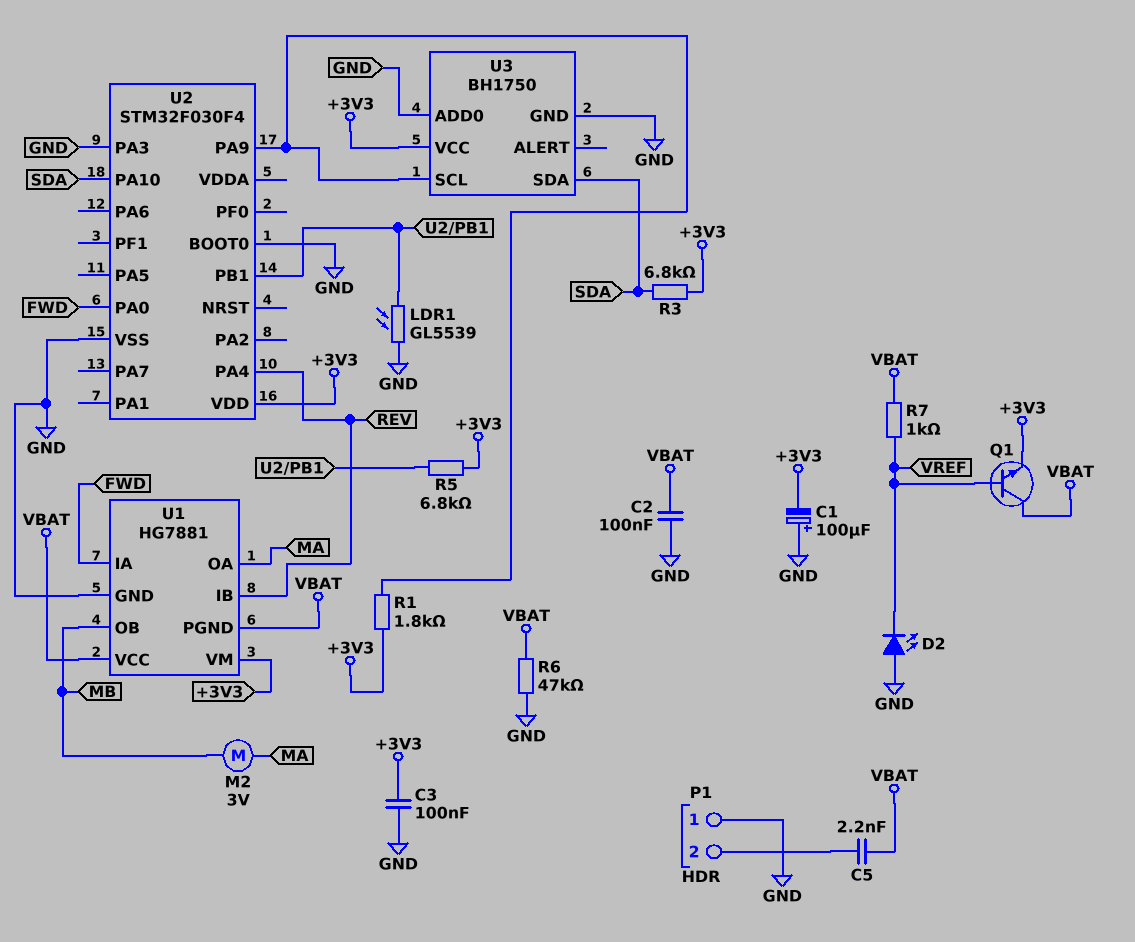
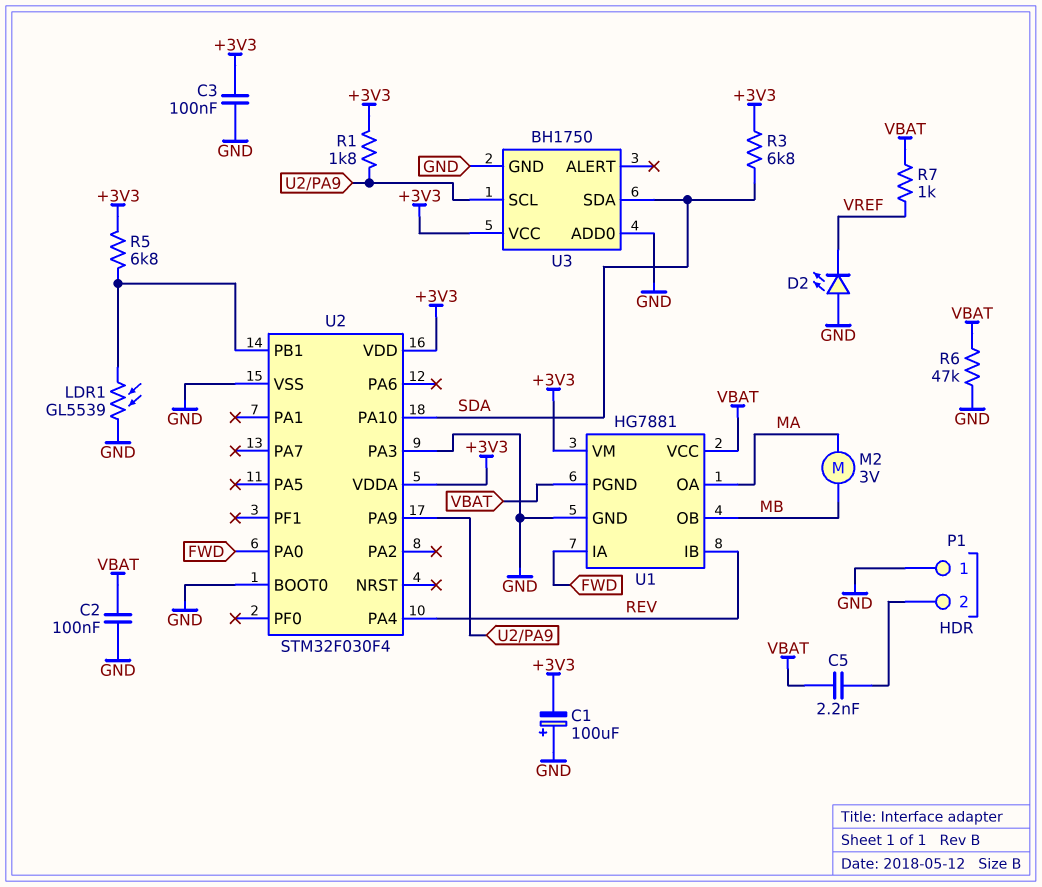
Q1: NPN (B VREF, C VBAT, E +3V3) -> none
U2 pin VDDA: none -> +3V3

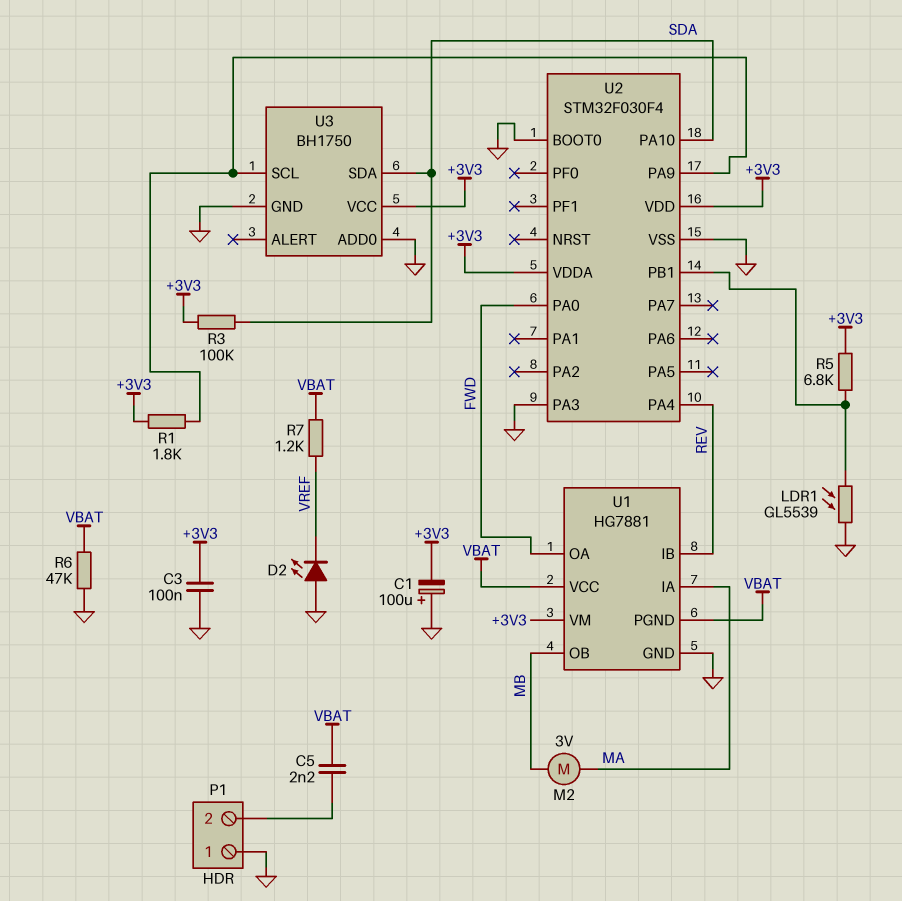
C2: 100nF (GND, VBAT) -> none
R3: 6.8k (+3V3, SDA) -> 100k (+3V3, SDA)
R7: 1k (VBAT, VREF) -> 1.2k (VBAT, VREF)
U1 pin IA: FWD -> MA
U1 pin OA: MA -> FWD

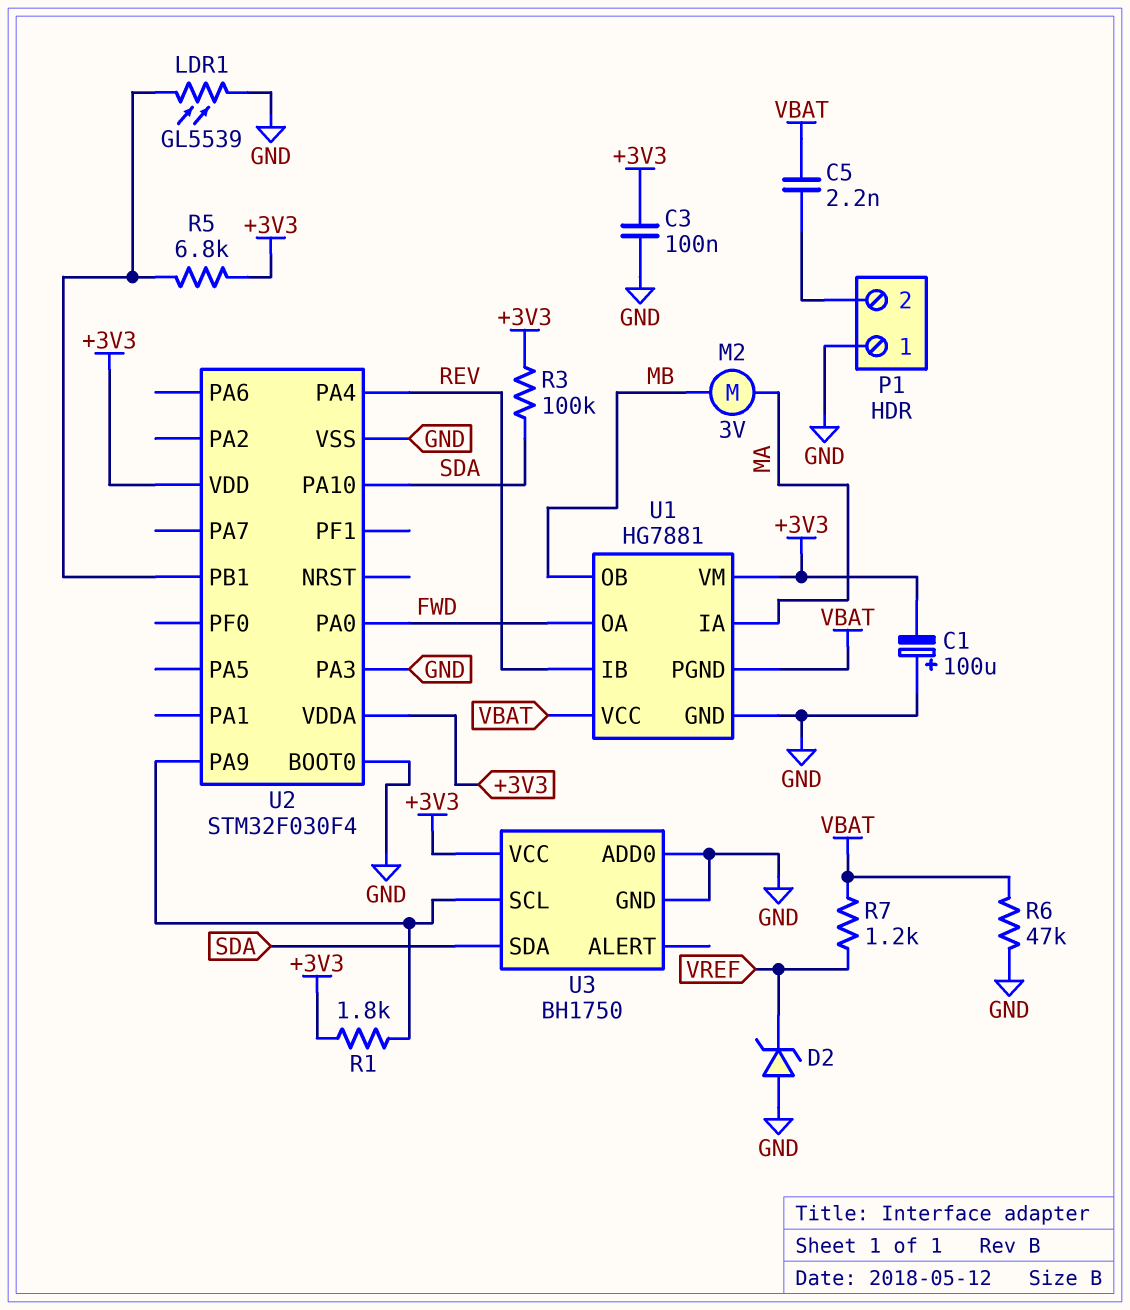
D2: LED (A GND, K VREF) -> zener (A GND, K VREF)

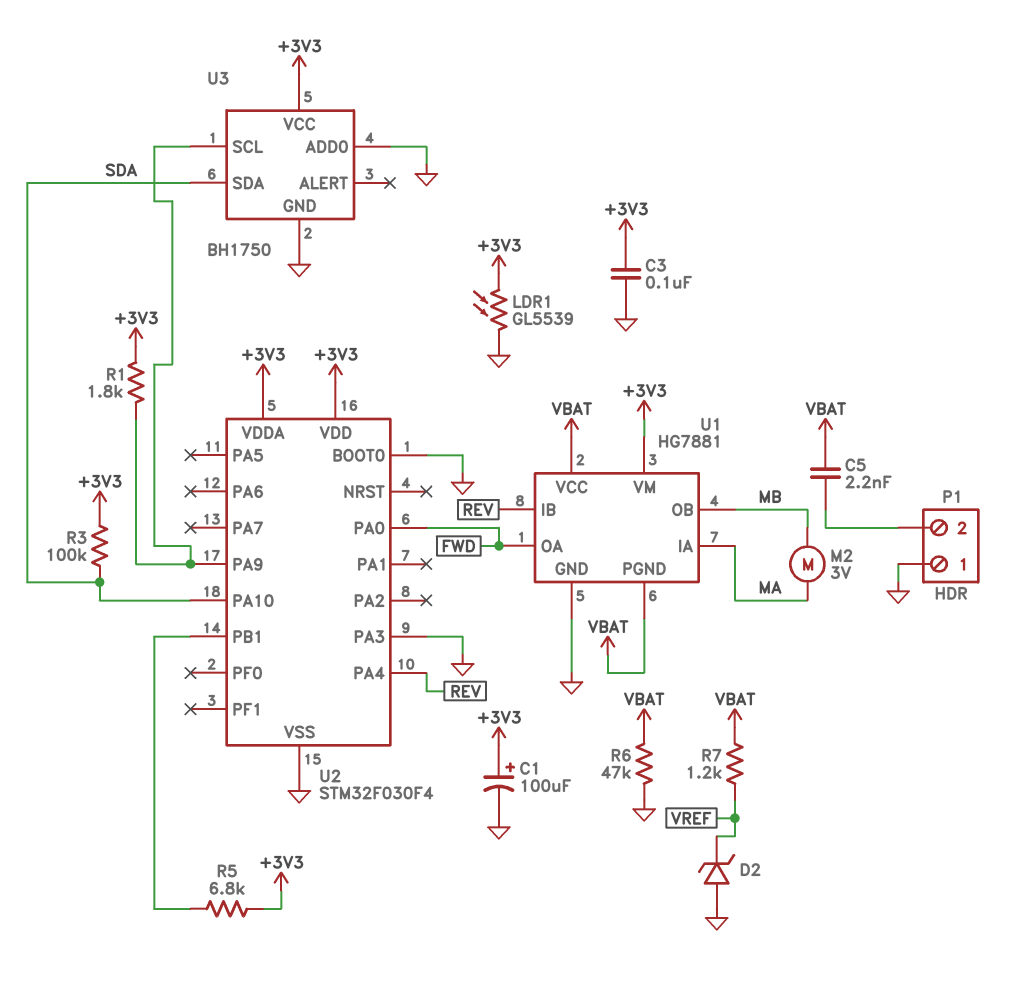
C1: 100uF (plus GND, minus +3V3) -> 100uF (plus +3V3, minus GND)
LDR1: GL5539 (GND, U2/PB1) -> GL5539 (+3V3, GND)

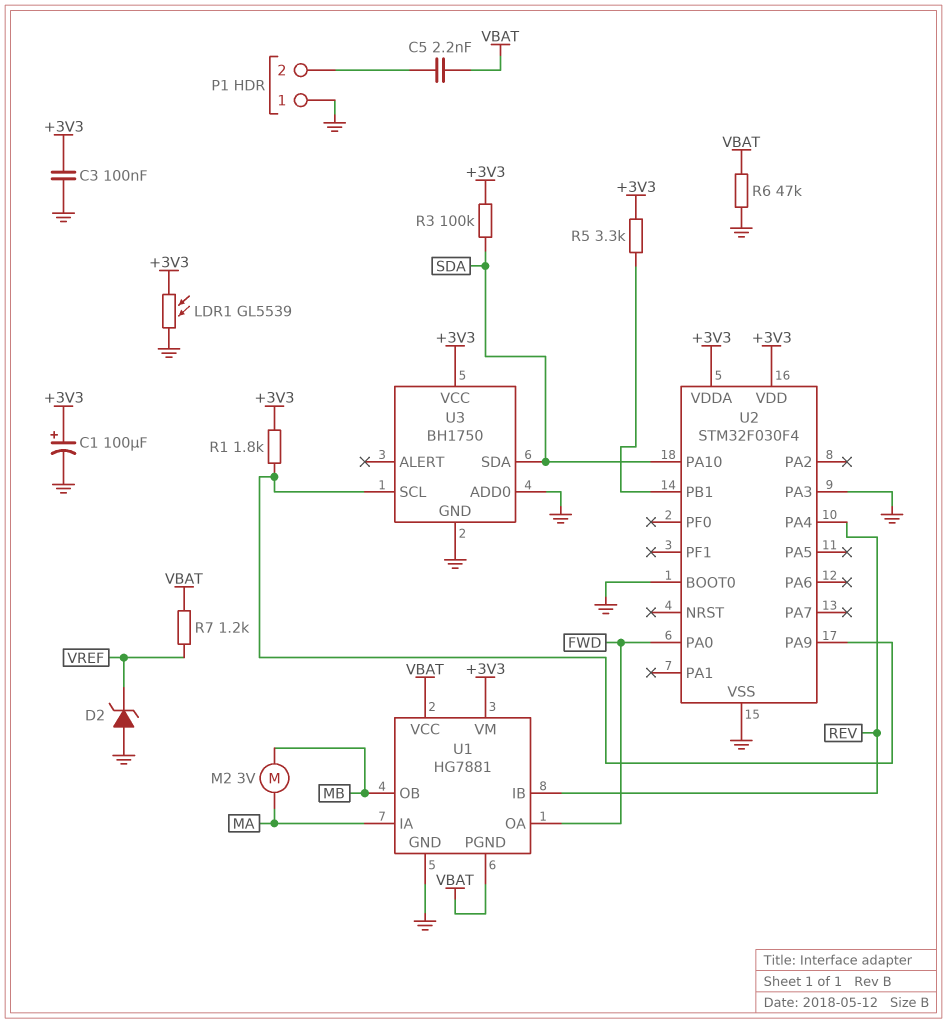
R5: 6.8k (+3V3, U2/PB1) -> 3.3k (+3V3, U2/PB1)

